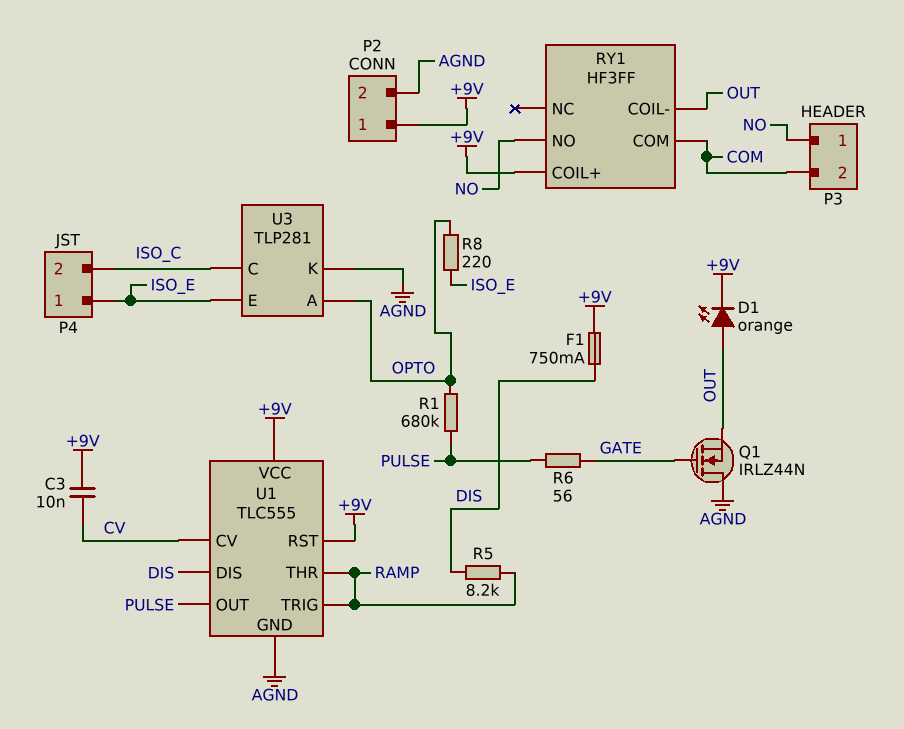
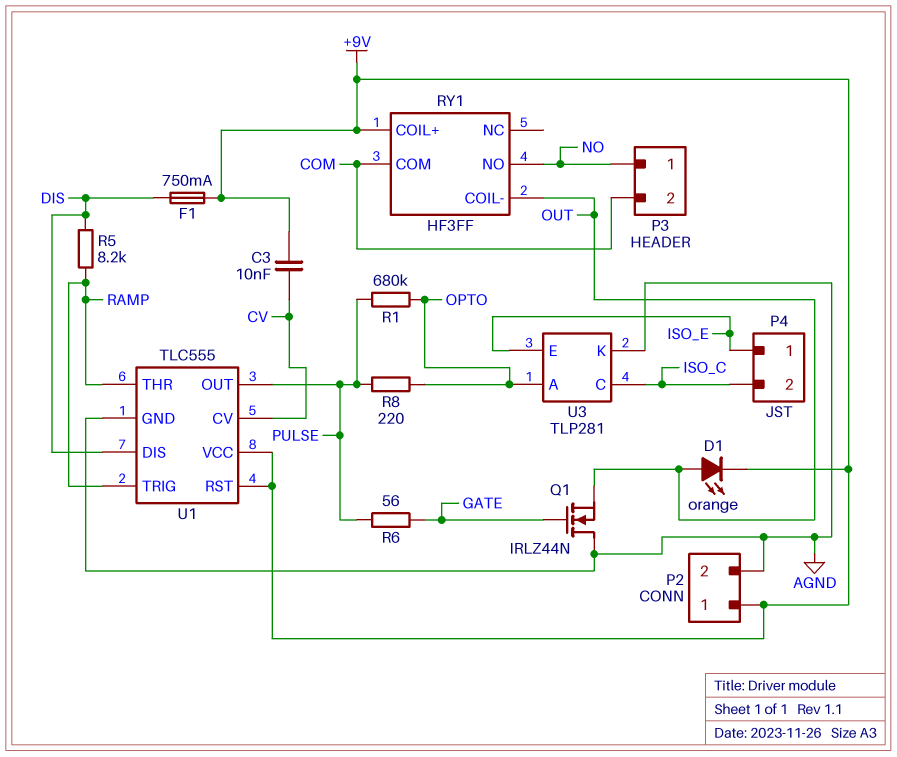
R8: 220 (ISO_E, OPTO) -> 220 (OPTO, PULSE)

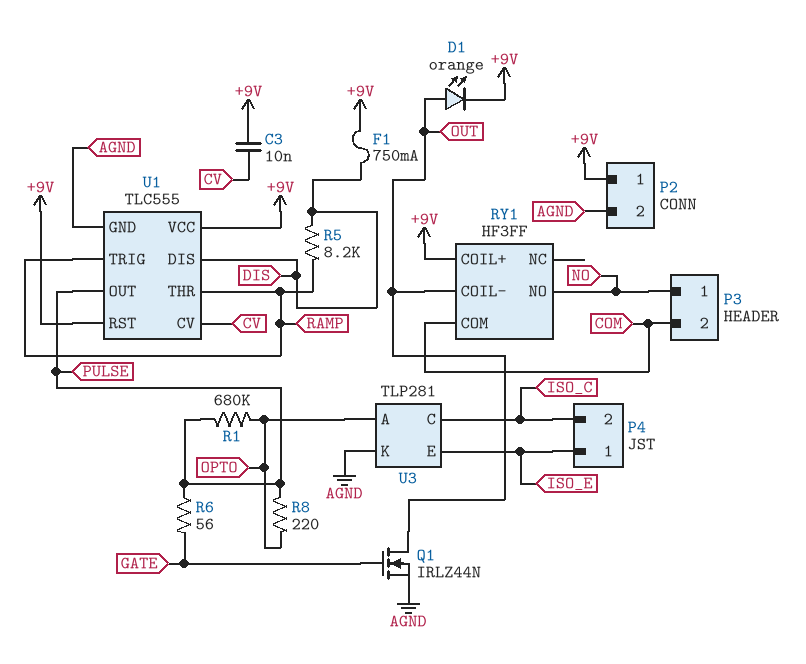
Q1: NMOS IRLZ44N (G GATE, D AGND, S OUT) -> NMOS IRLZ44N (G GATE, D OUT, S AGND)

